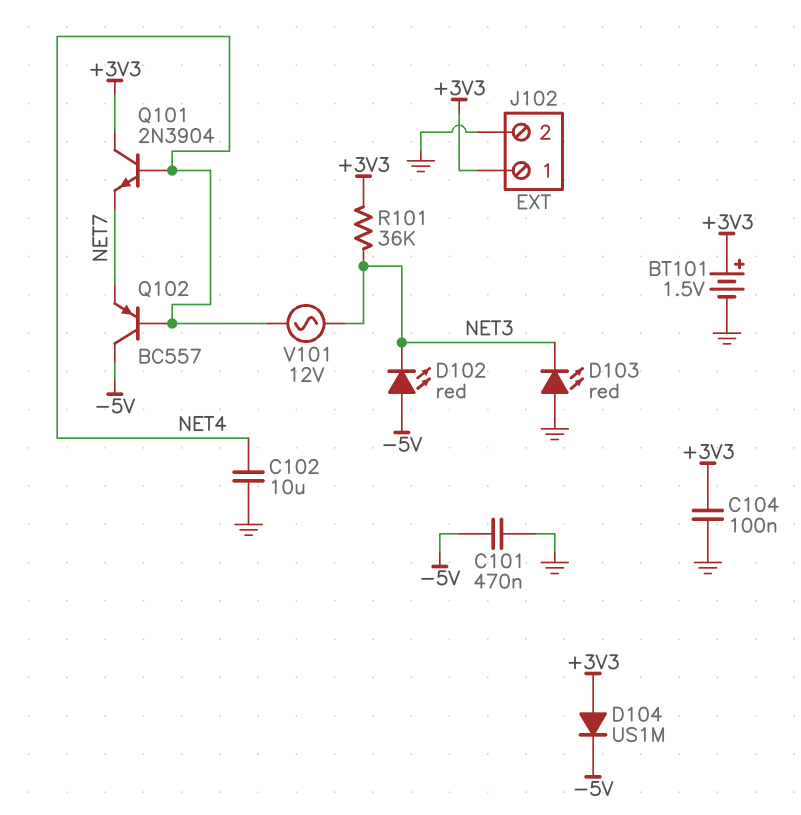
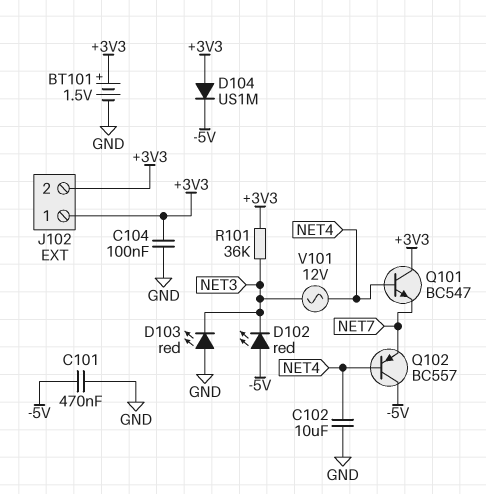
J102 pin 2: GND -> +3V3
Q101: NPN 2N3904 (B NET4, C +3V3, E NET7) -> NPN BC547 (B NET4, C +3V3, E NET7)

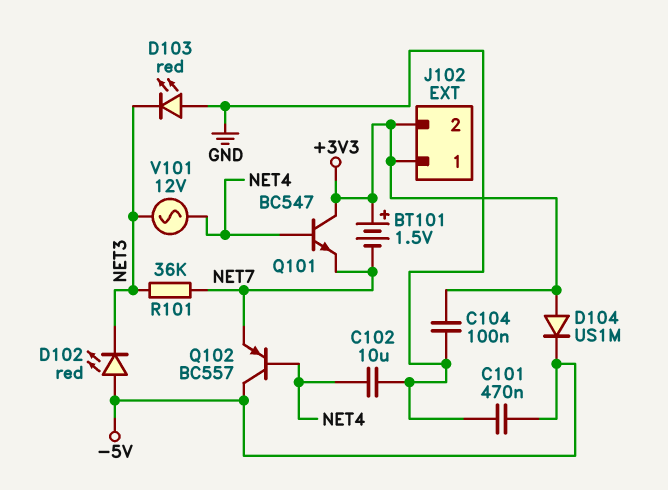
BT101: 1.5V (plus +3V3, minus GND) -> 1.5V (plus +3V3, minus NET7)
R101: 36k (+3V3, NET3) -> 36k (NET3, NET7)

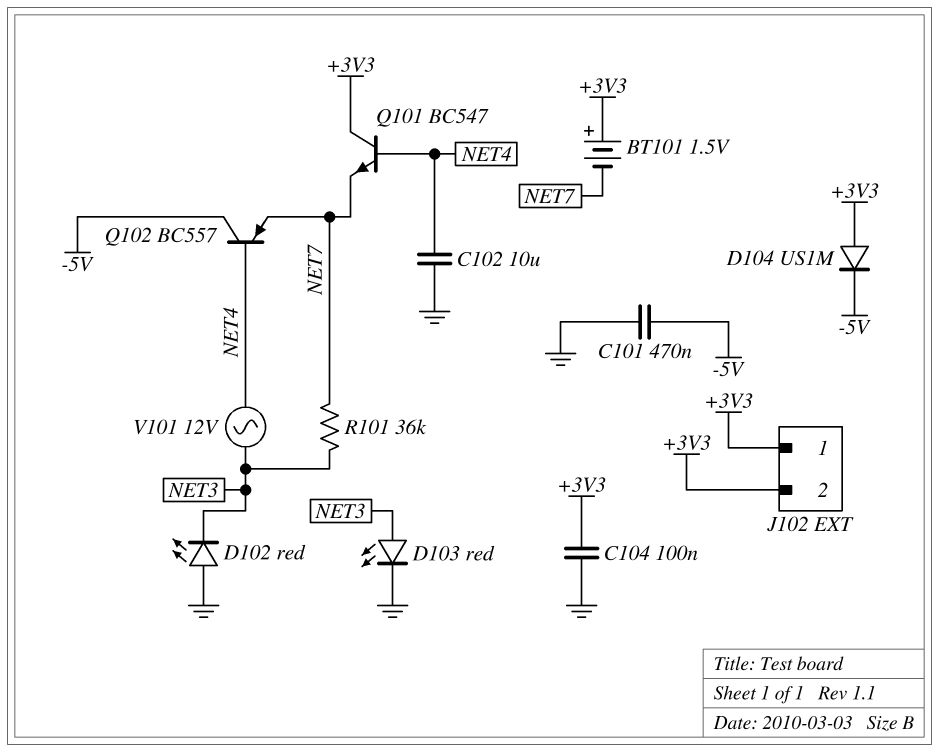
D102: LED red (A -5V, K NET3) -> LED red (A GND, K NET3)
D103: LED red (A GND, K NET3) -> LED red (A NET3, K GND)

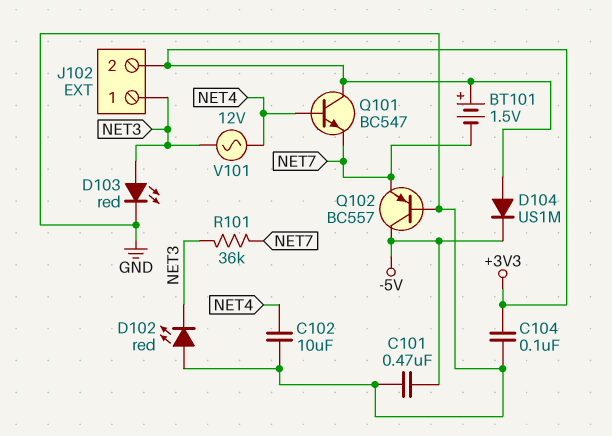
J102 pin 1: +3V3 -> NET3
Q102: PNP BC557 (B NET4, C -5V, E NET7) -> PNP BC557 (B GND, C -5V, E NET7)

